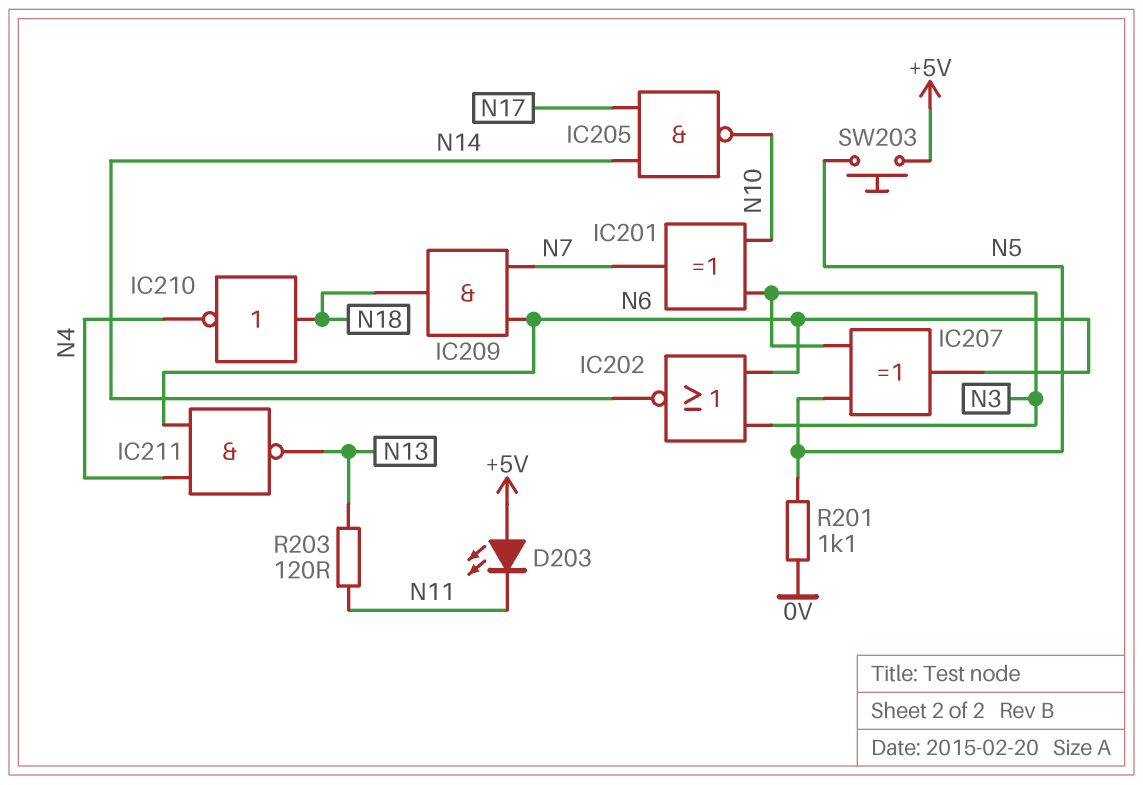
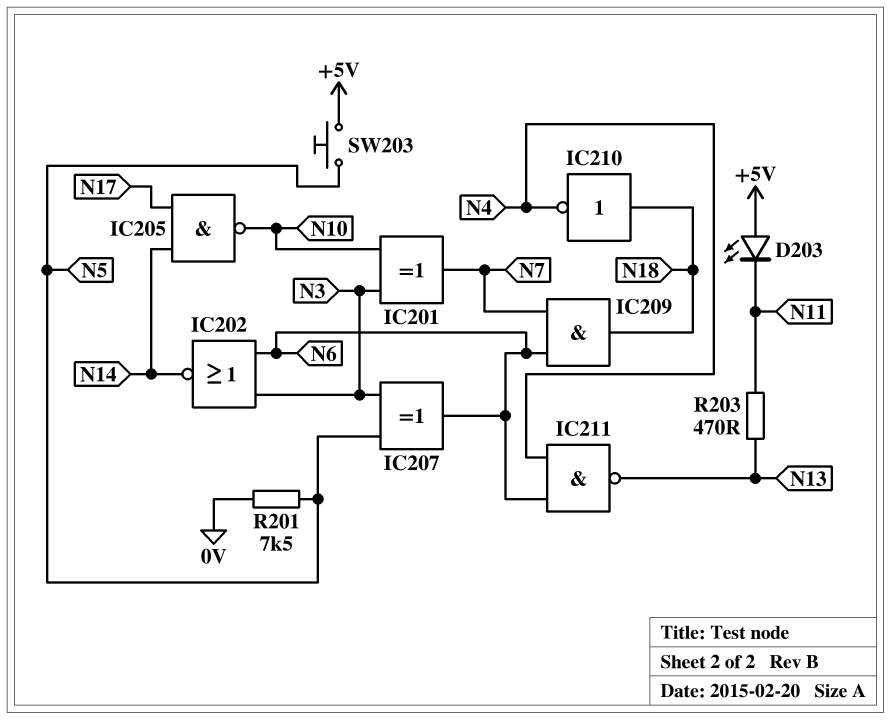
R201: 1.1k (0V, N5) -> 7.5k (0V, N5)
R203: 120 (N11, N13) -> 470 (N11, N13)

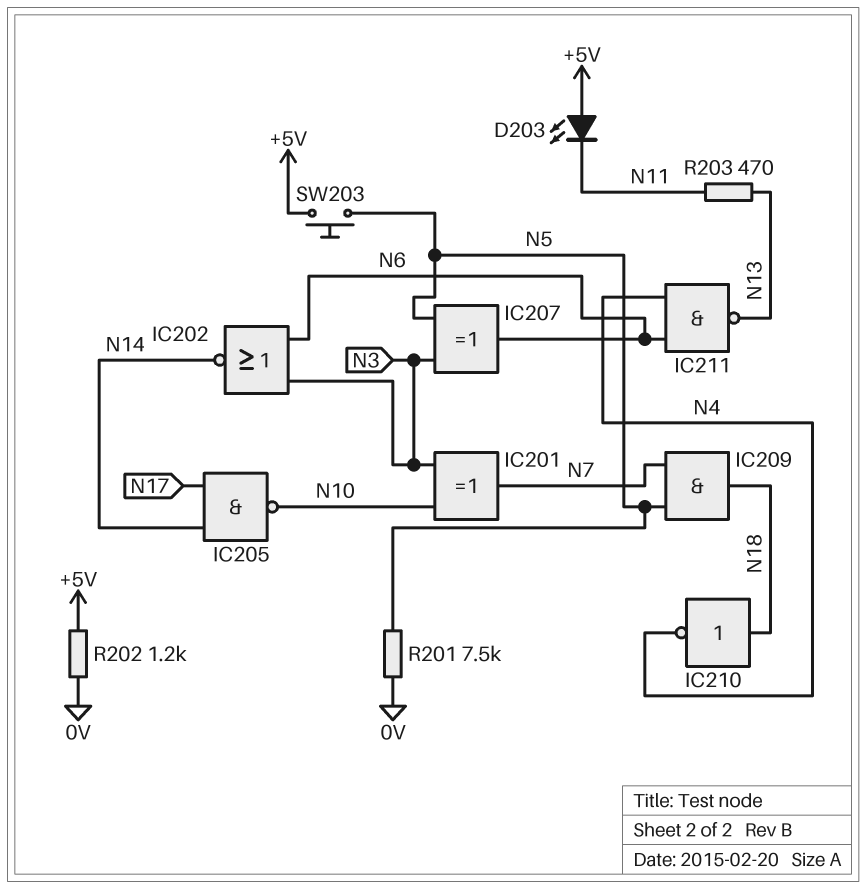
IC209: AND (in N6, in N7, out N18) -> AND (in N5, in N7, out N18)
R202: none -> 1.2k (+5V, 0V)

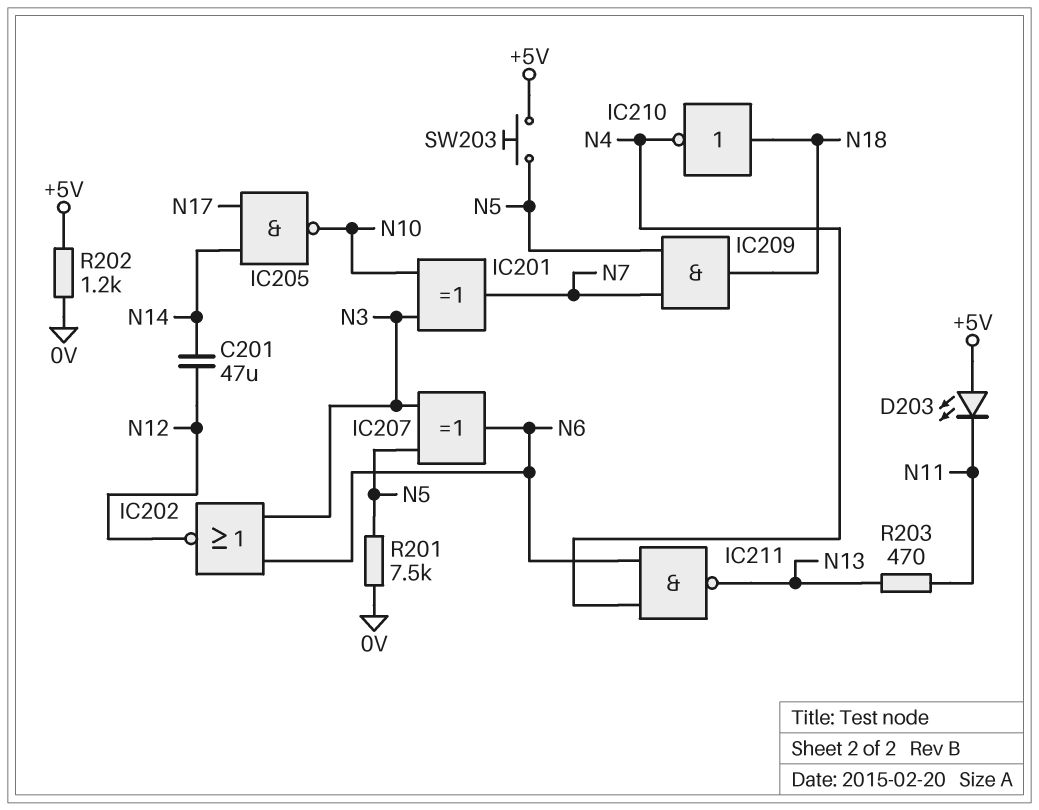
C201: none -> 47uF (N12, N14)
IC202: NOR (in N3, in N6, out N14) -> NOR (in N3, in N6, out N12)

